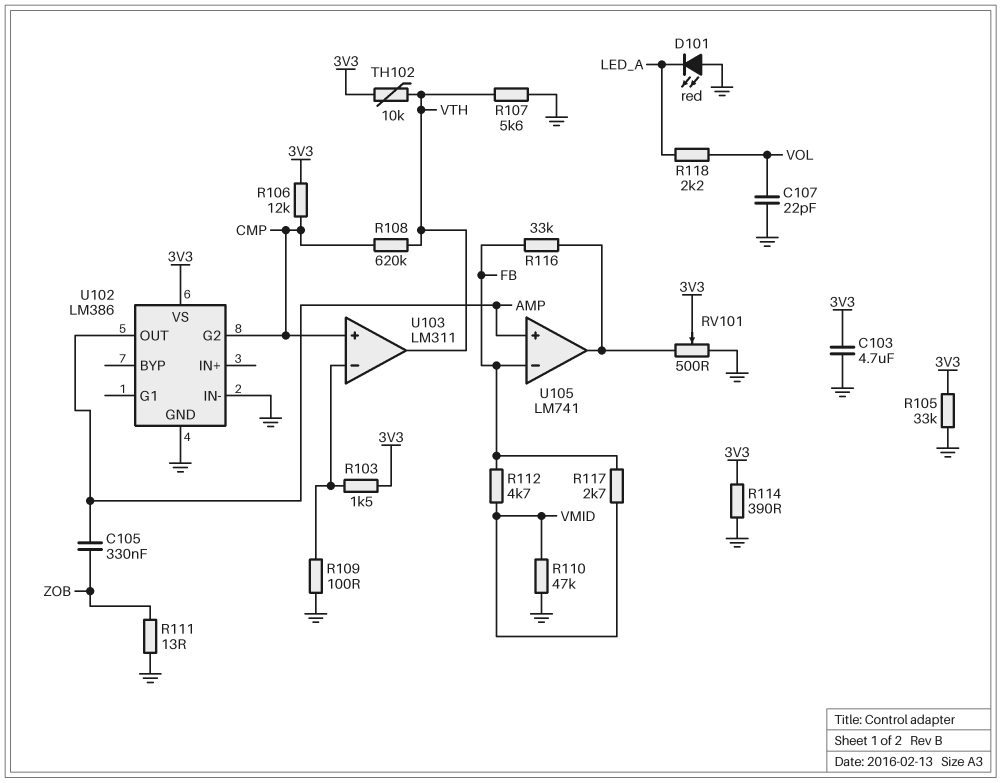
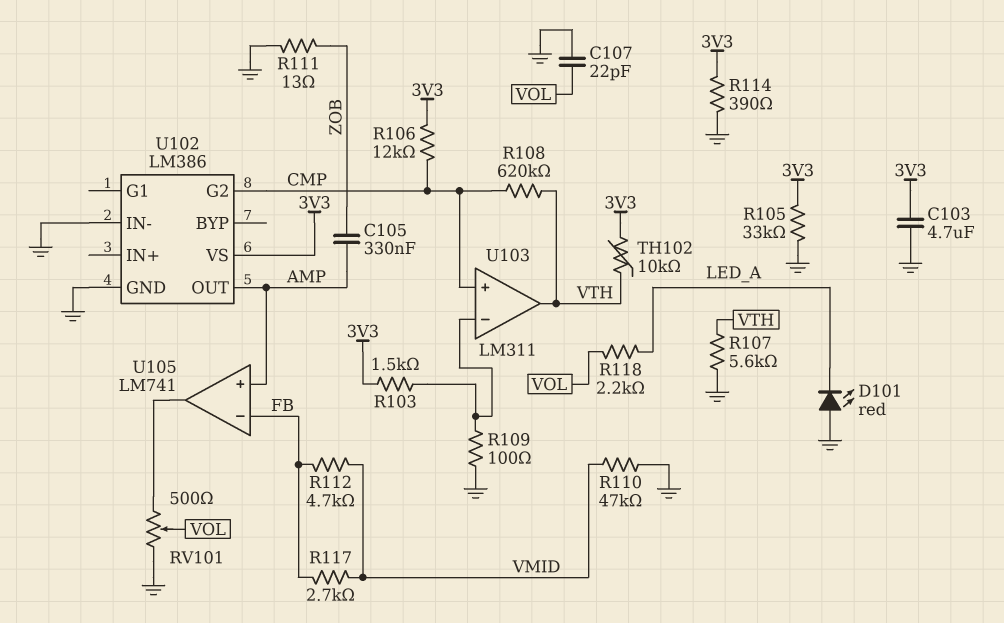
R116: 33k (FB, U105/out) -> none
RV101: 500 (GND, U105/out, wiper 3V3) -> 500 (GND, U105/out, wiper VOL)

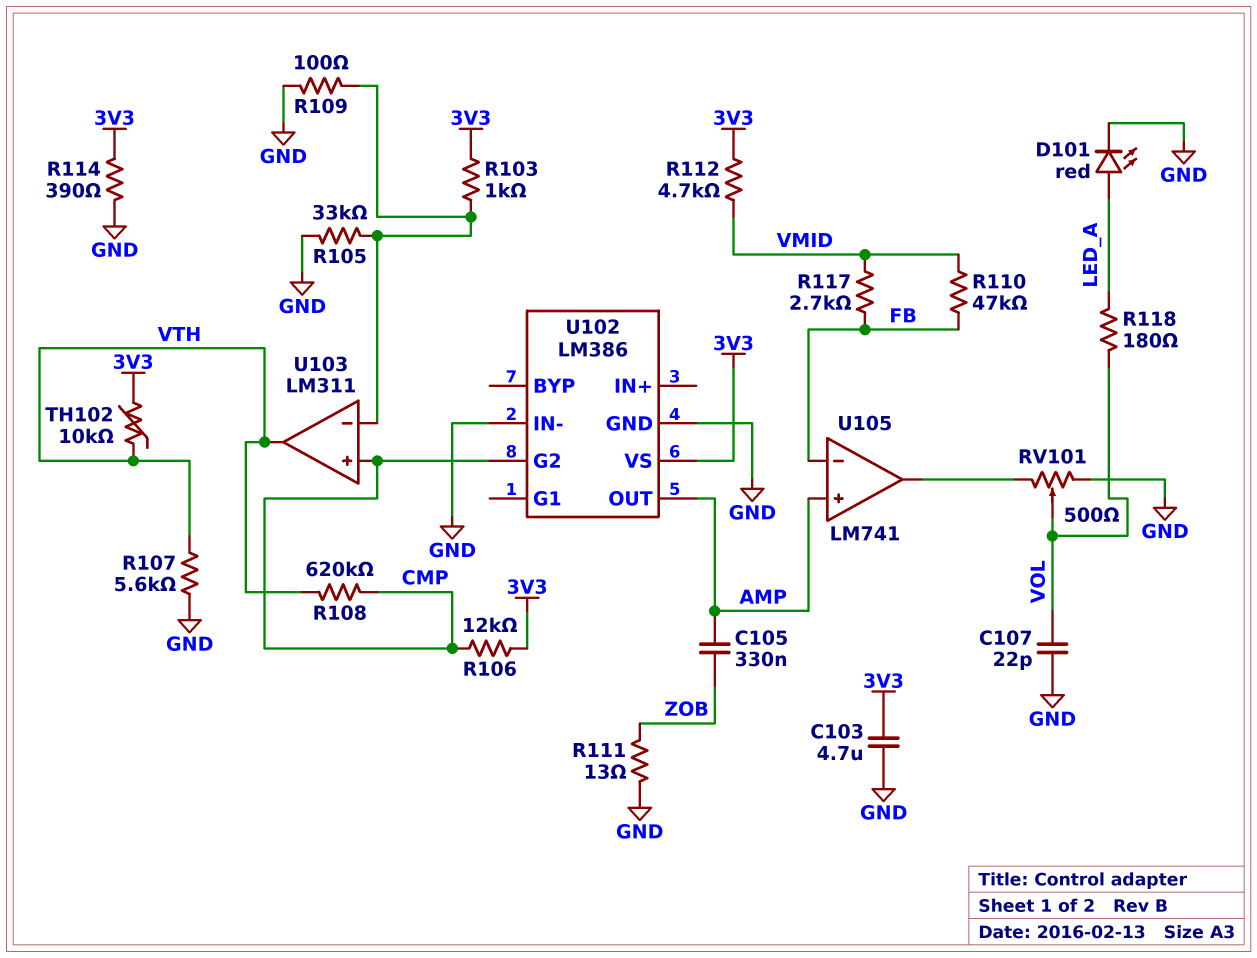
D101: LED red (A GND, K LED_A) -> LED red (A LED_A, K GND)
R103: 1.5k (3V3, U103/in-) -> 1k (3V3, U103/in-)
R105: 33k (3V3, GND) -> 33k (GND, U103/in-)
R110: 47k (GND, VMID) -> 47k (FB, VMID)
R112: 4.7k (FB, VMID) -> 4.7k (3V3, VMID)
R118: 2.2k (LED_A, VOL) -> 180 (LED_A, VOL)

